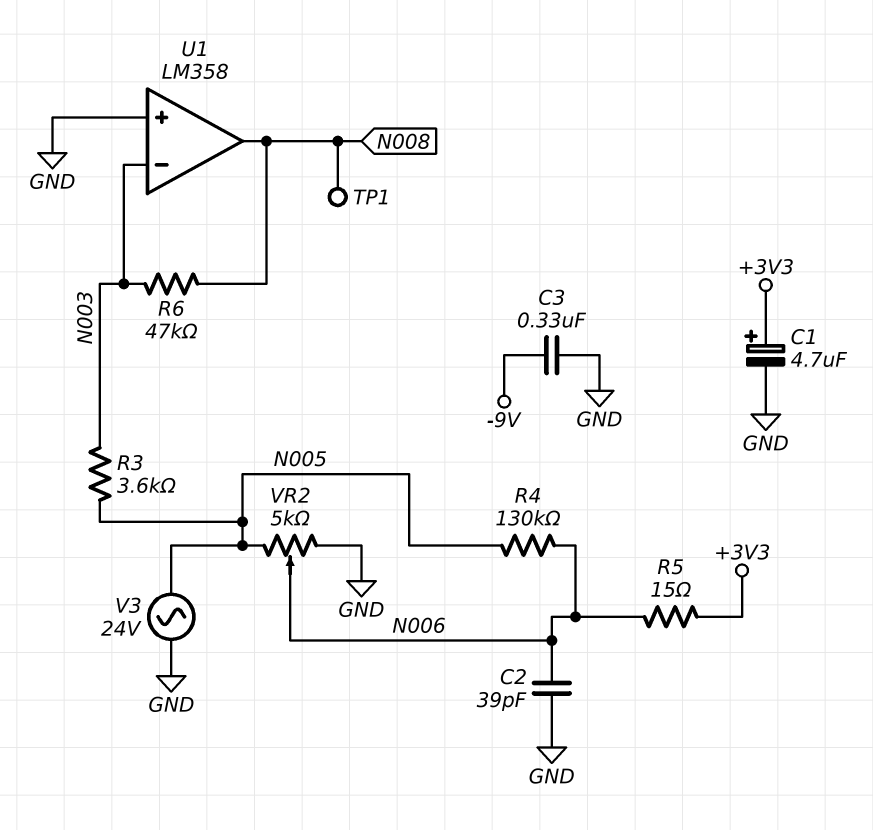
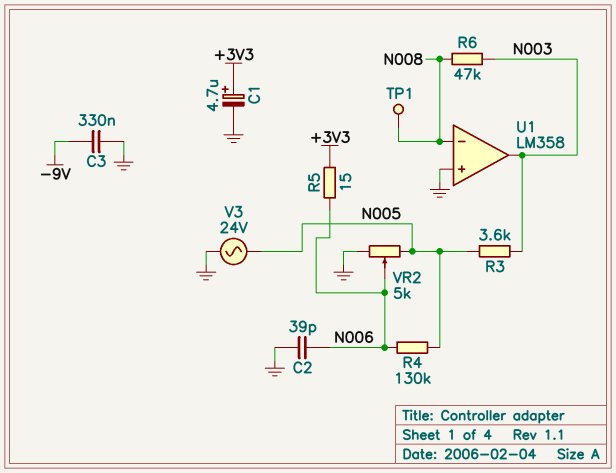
U1 pin in-: N003 -> N008
U1 pin out: N008 -> N003

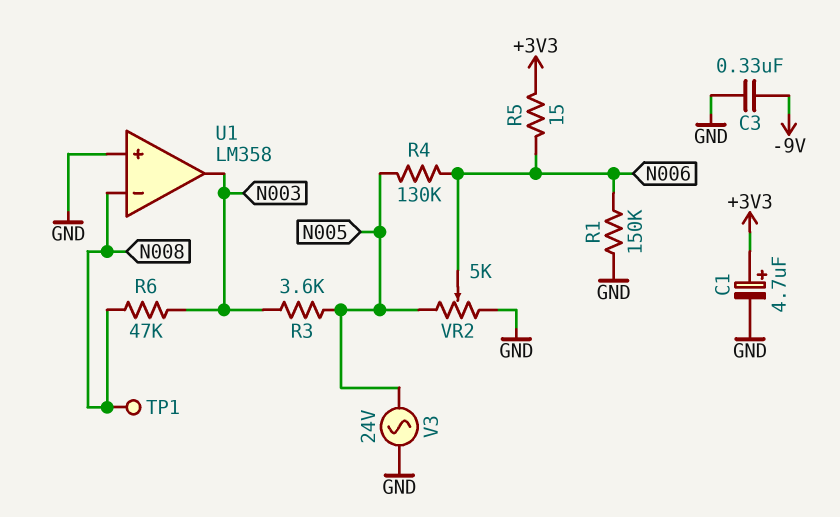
C2: 39pF (GND, N006) -> none
R1: none -> 150k (GND, N006)

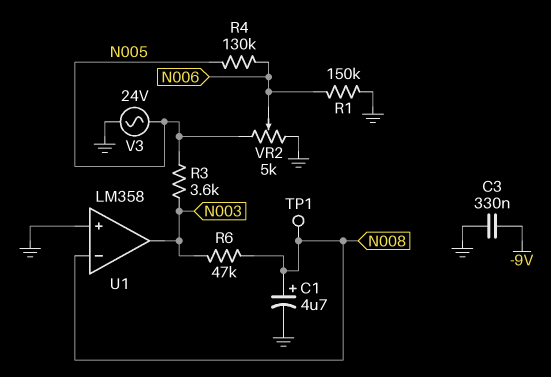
C1: 4.7uF (plus +3V3, minus GND) -> 4.7uF (plus N008, minus GND)
R5: 15 (+3V3, N006) -> none

